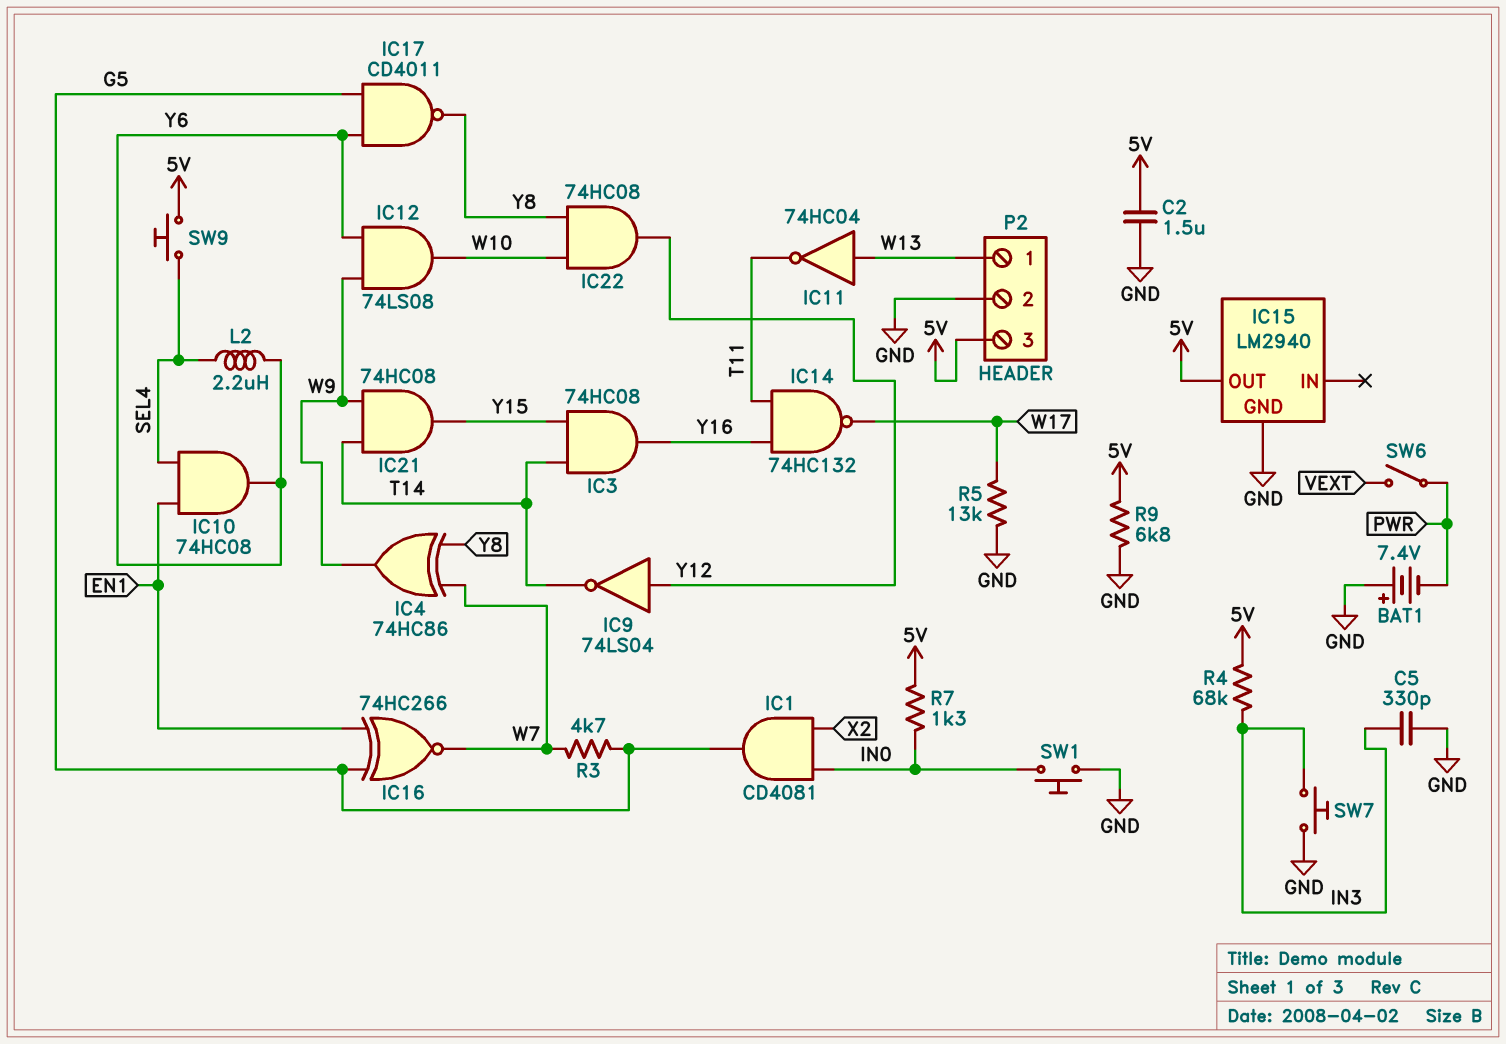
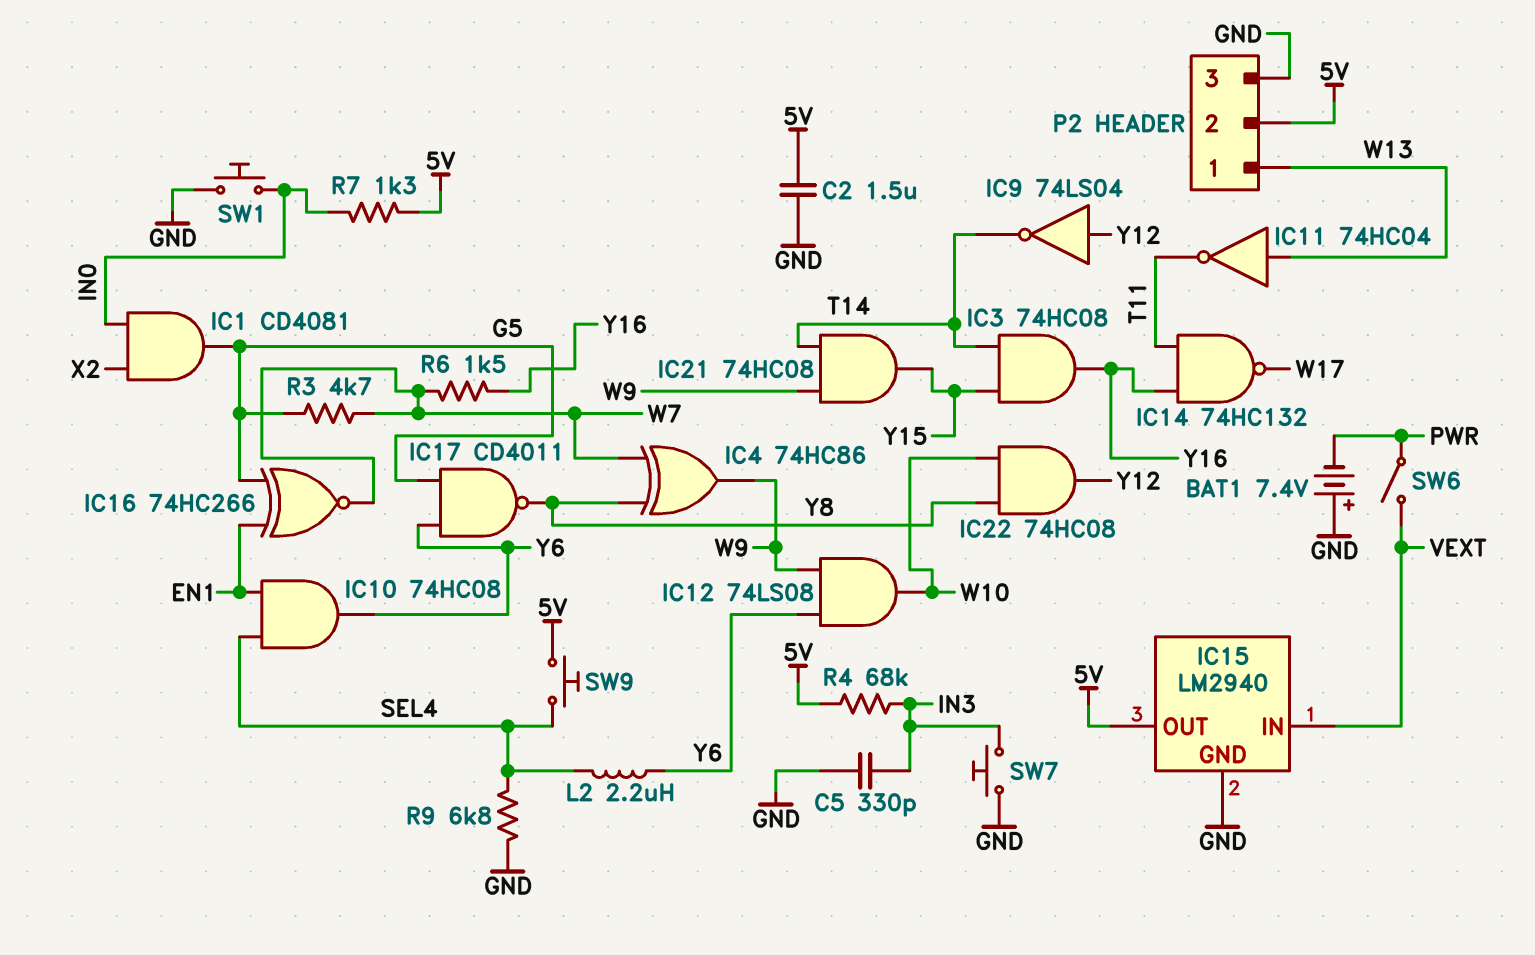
IC15 pin IN: none -> VEXT
P2 pin 2: GND -> 5V
P2 pin 3: 5V -> GND
R5: 13k (GND, W17) -> none
R6: none -> 1.5k (W7, Y16)
R9: 6.8k (5V, GND) -> 6.8k (GND, SEL4)

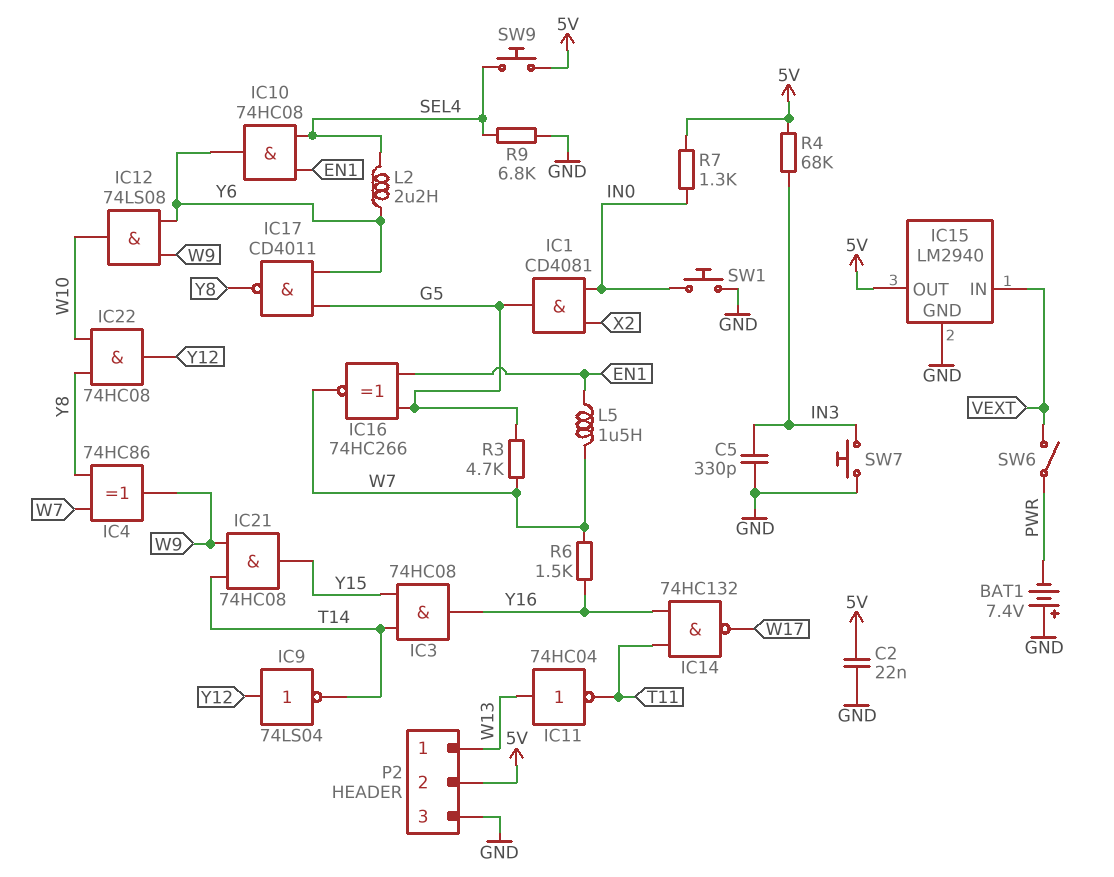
C2: 1.5uF (5V, GND) -> 22nF (5V, GND)
L5: none -> 1.5uH (EN1, W7)

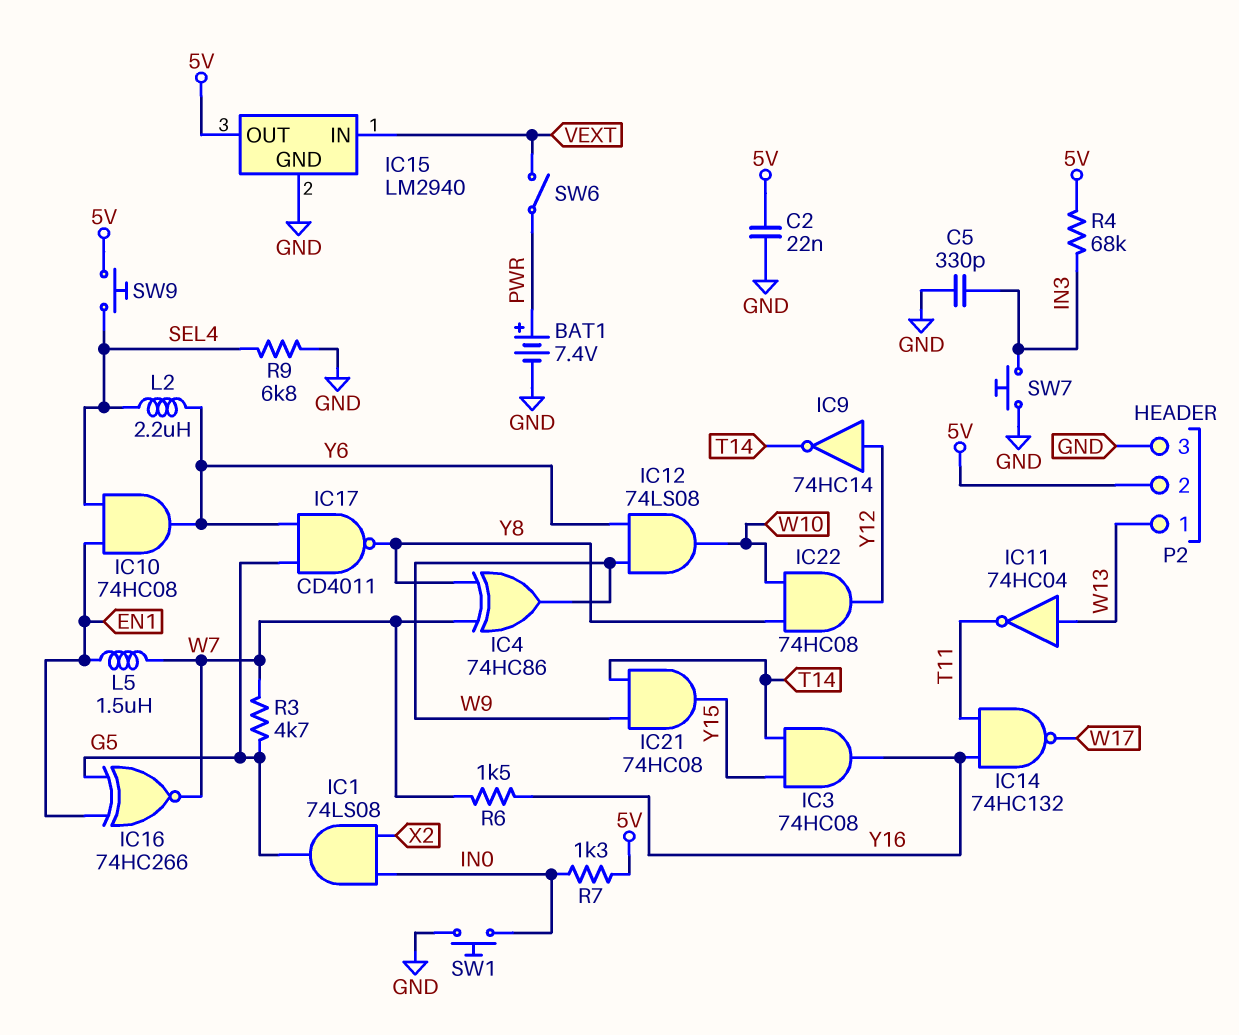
BAT1: 7.4V (plus GND, minus PWR) -> 7.4V (plus PWR, minus GND)
IC1: AND CD4081 (in IN0, in X2, out G5) -> AND 74LS08 (in IN0, in X2, out G5)
IC9: NOT 74LS04 (in Y12, out T14) -> NOT 74HC14 (in Y12, out T14)

